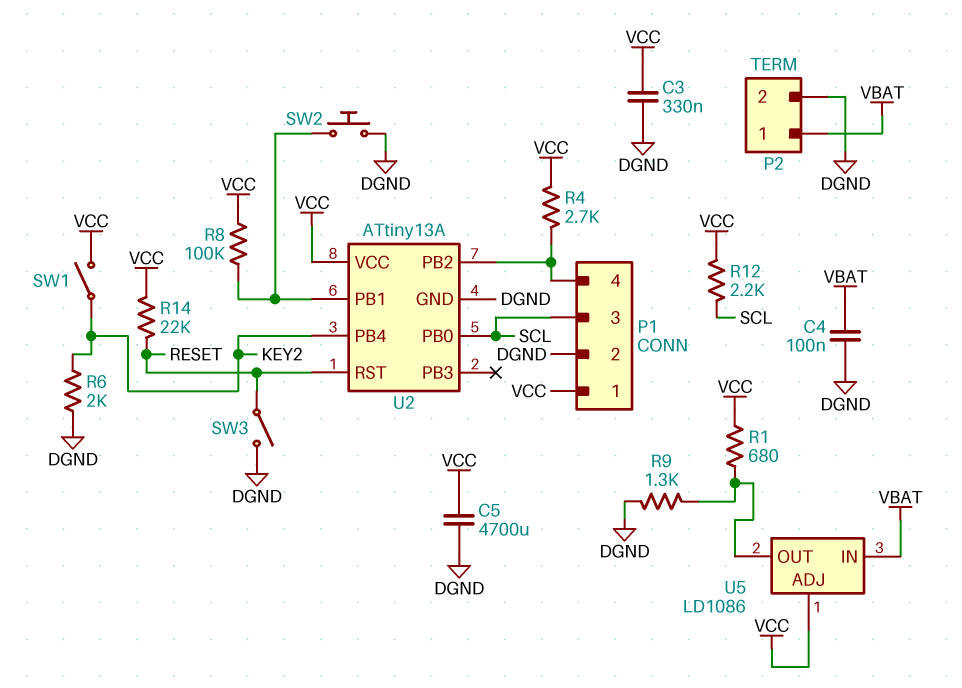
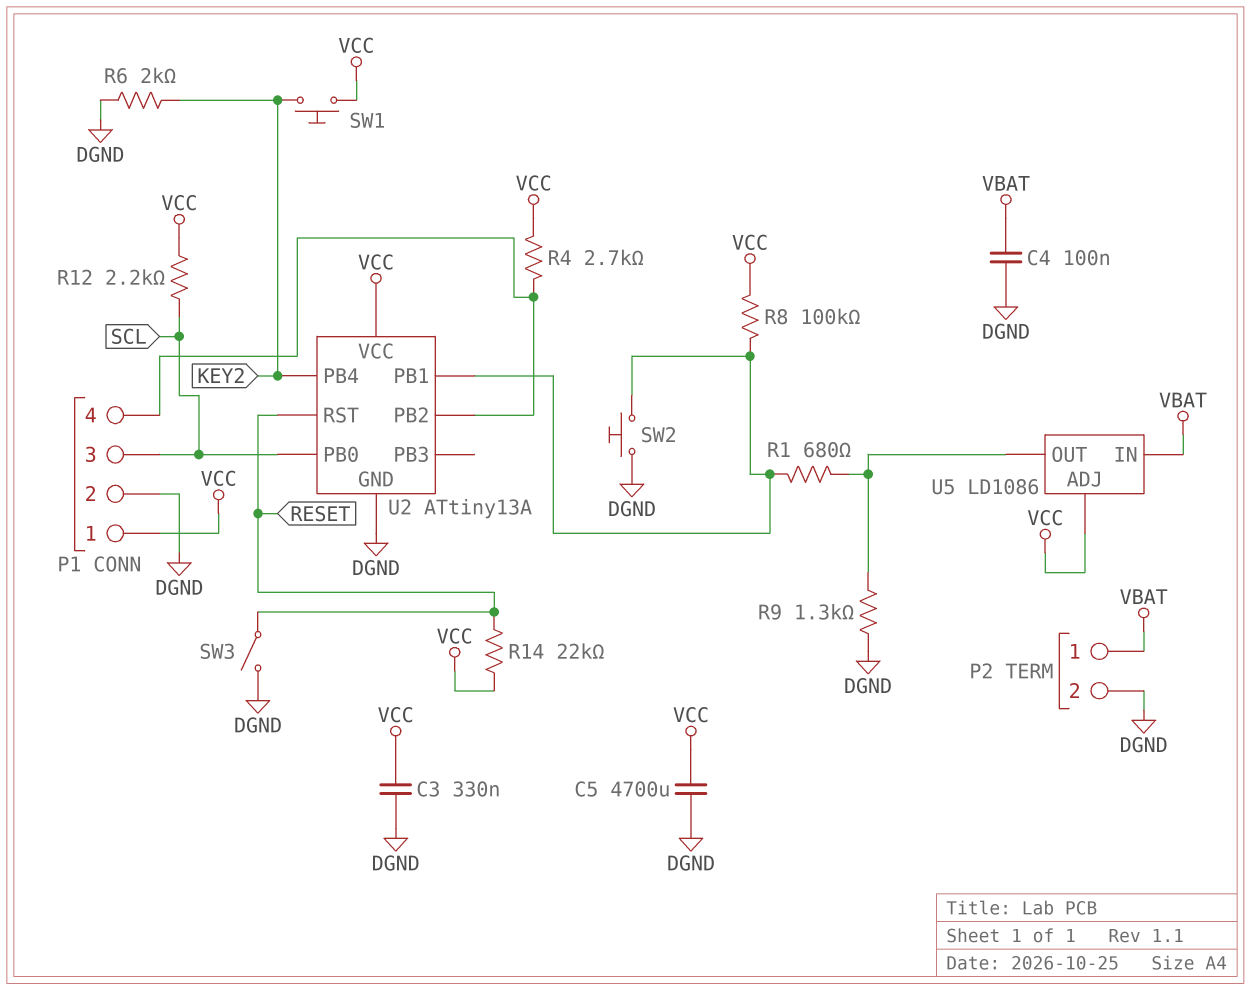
R1: 680 (U5/OUT, VCC) -> 680 (U2/PB1, U5/OUT)
SW1: switch (KEY2, VCC) -> button (KEY2, VCC)

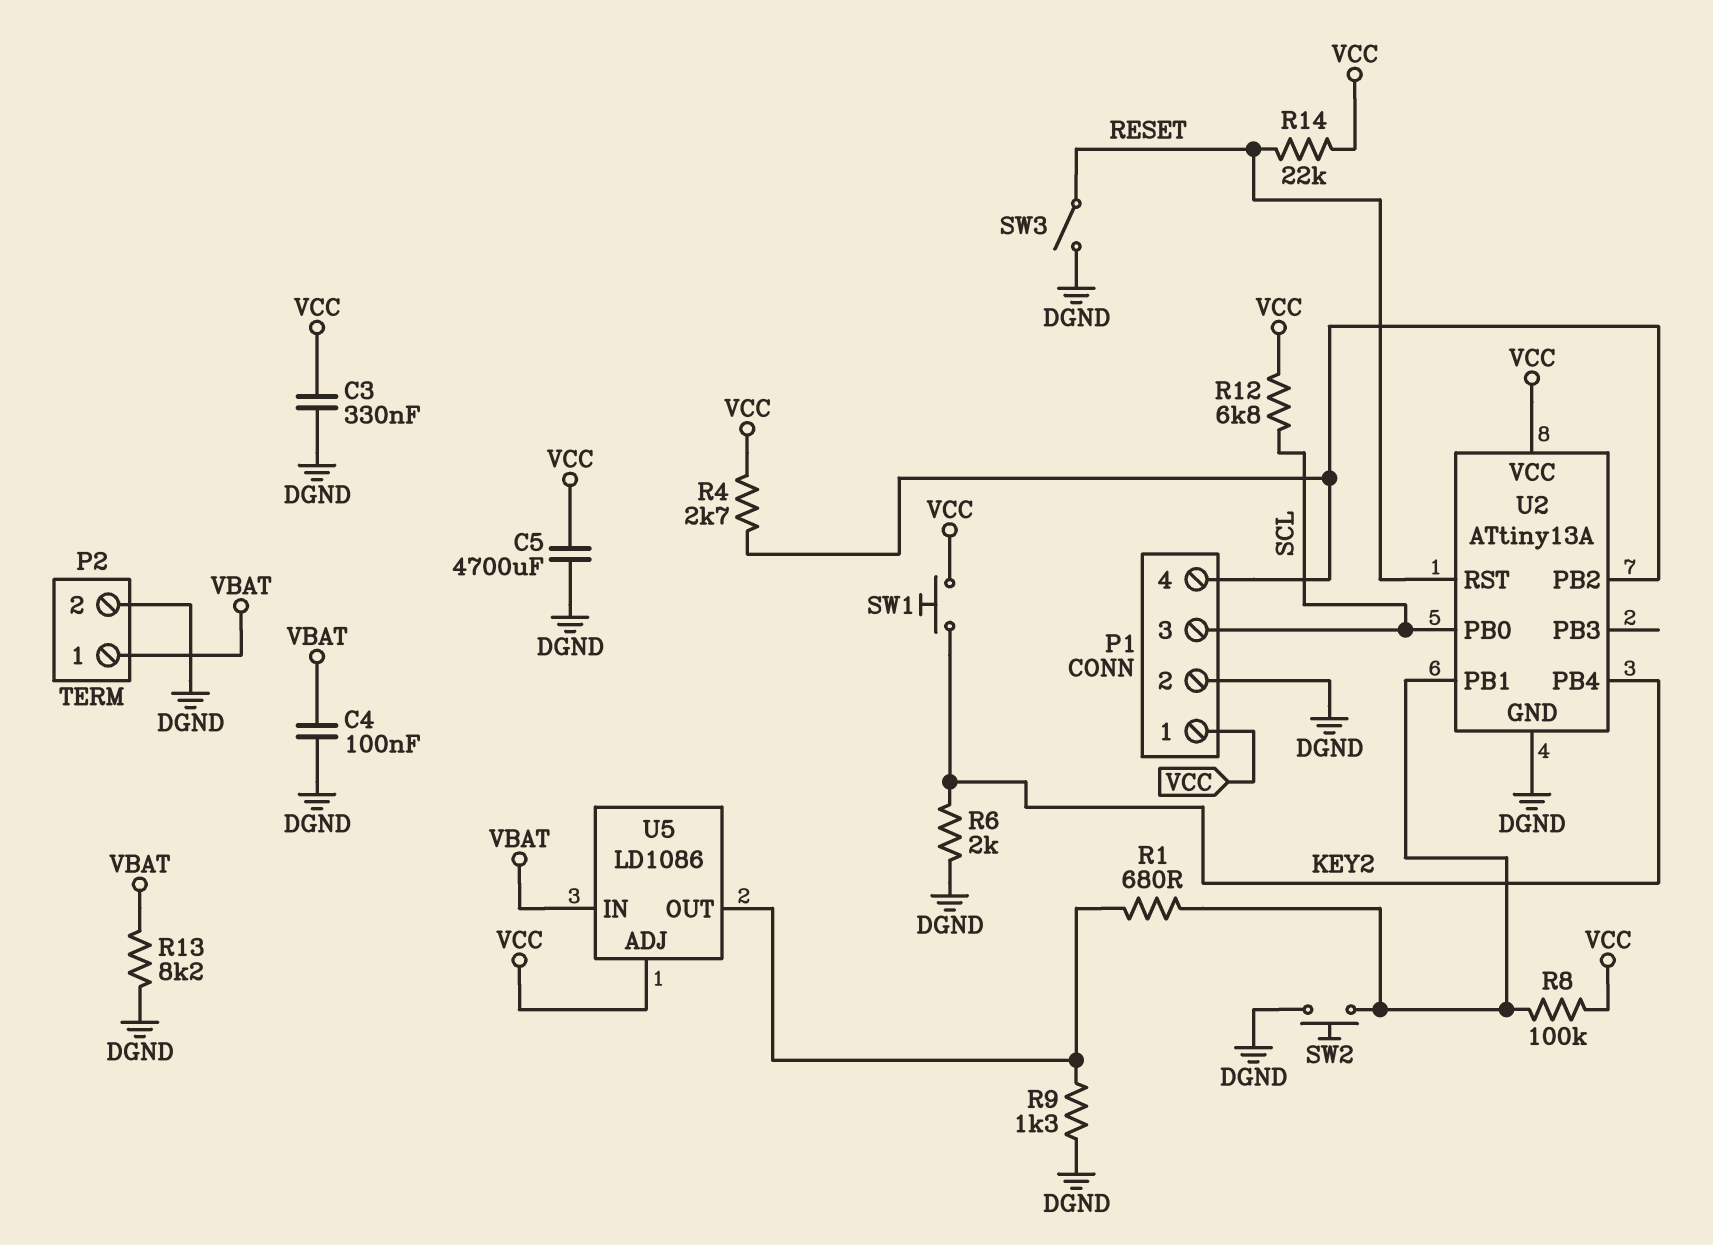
R12: 2.2k (SCL, VCC) -> 6.8k (SCL, VCC)
R13: none -> 8.2k (DGND, VBAT)

